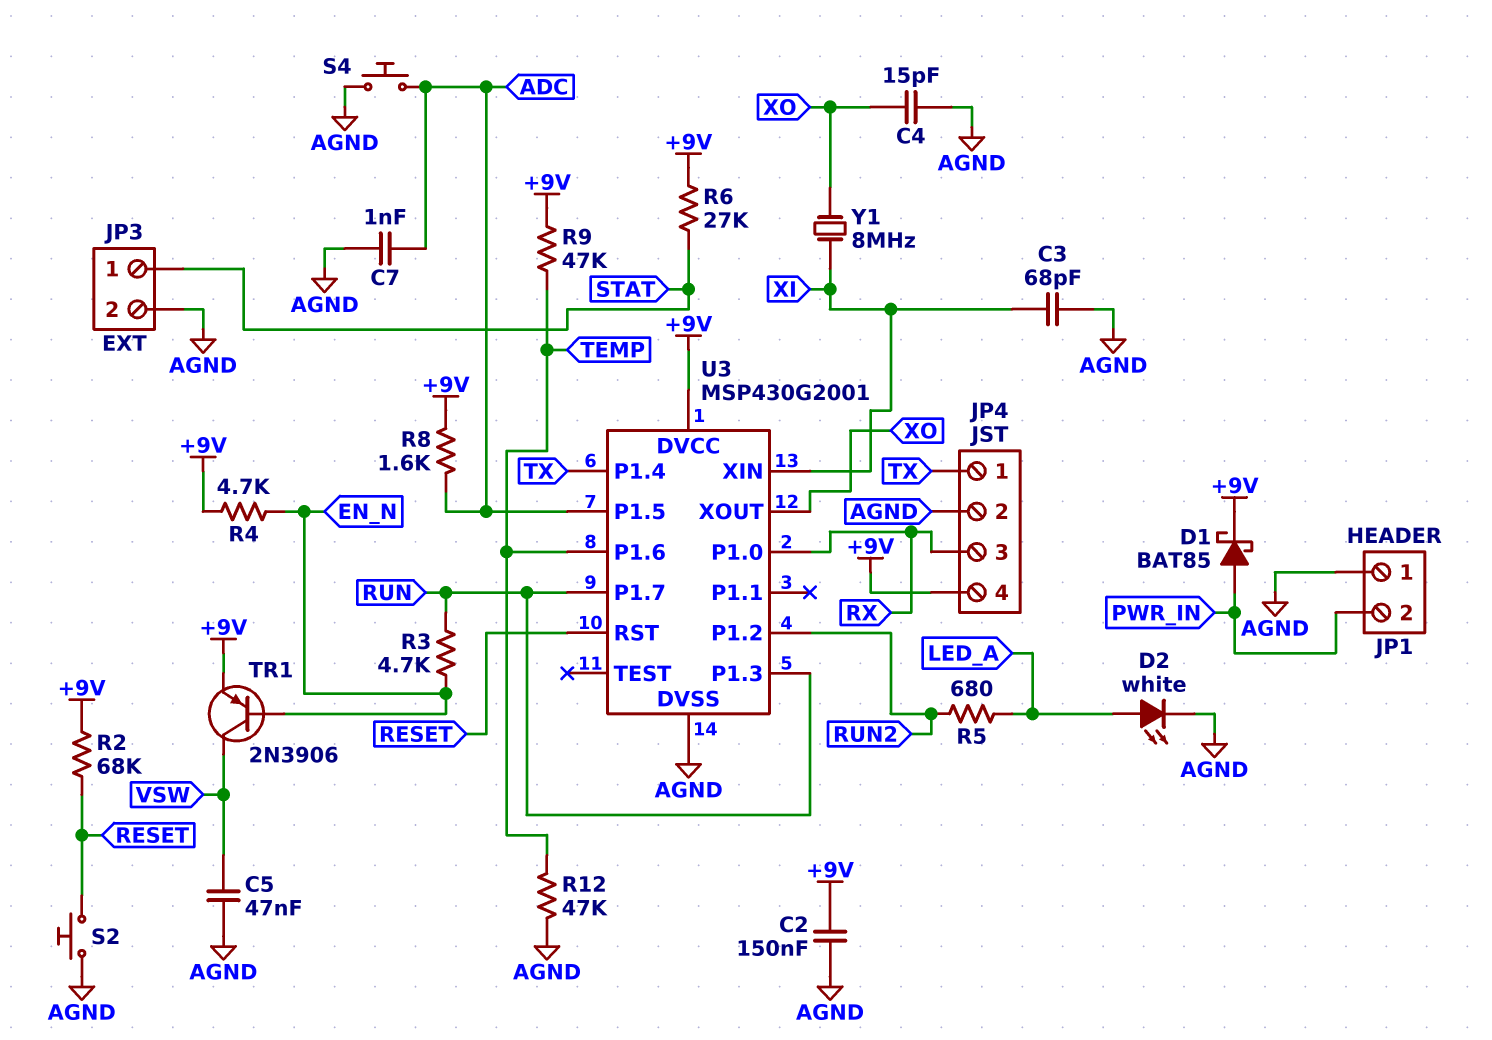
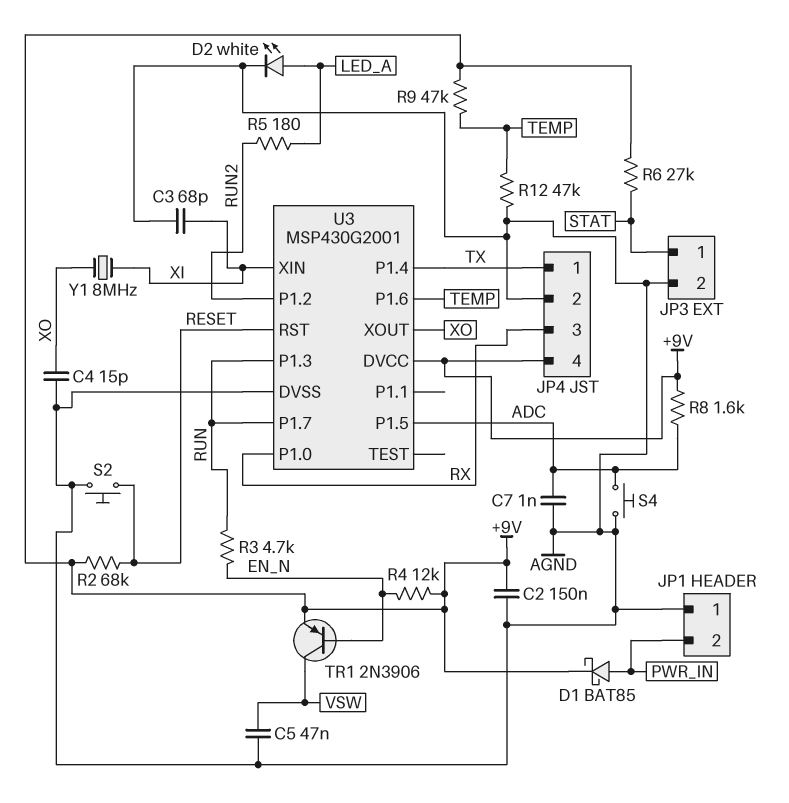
R4: 4.7k (+9V, EN_N) -> 12k (+9V, EN_N)
R5: 680 (LED_A, RUN2) -> 180 (LED_A, RUN2)

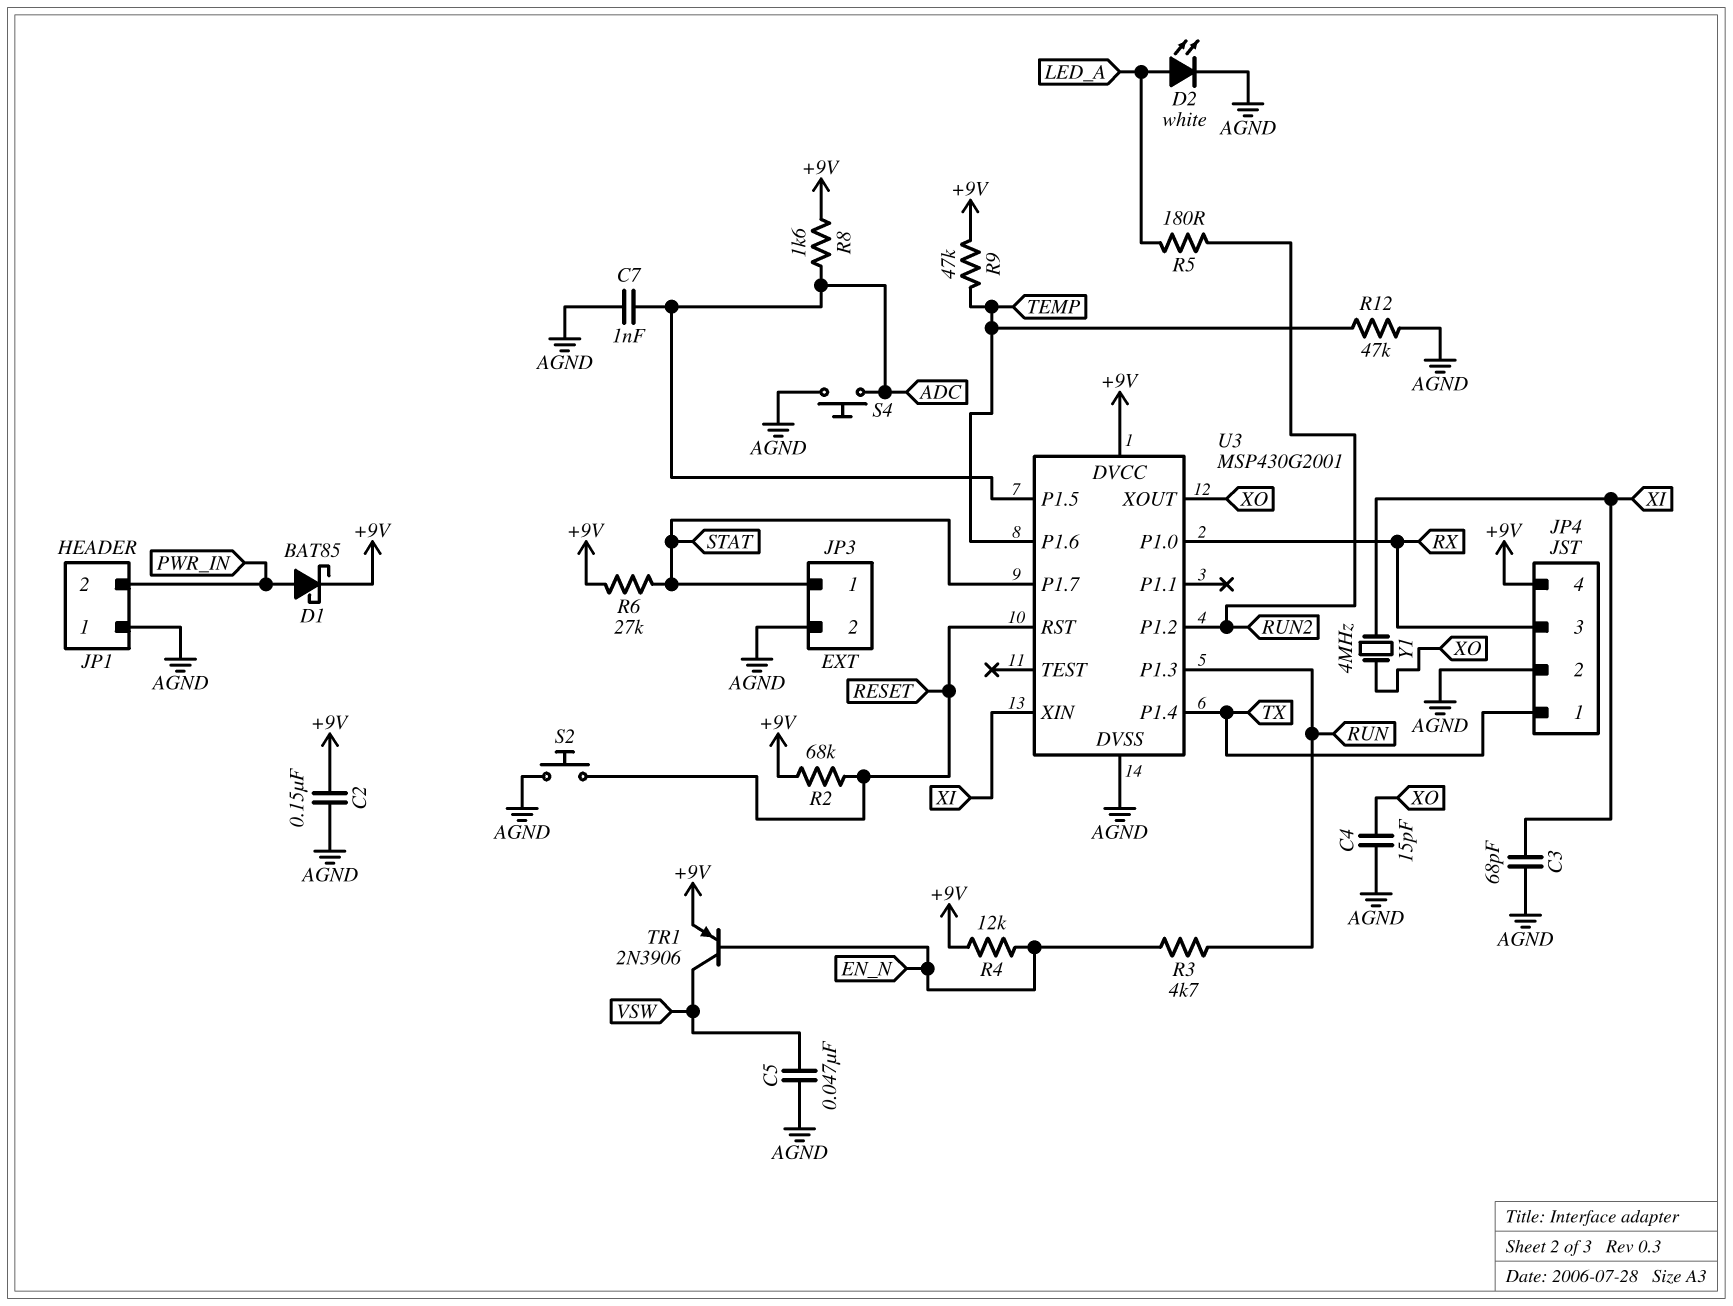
U3 pin P1.7: RUN -> STAT
Y1: 8MHz (XI, XO) -> 4MHz (XI, XO)

